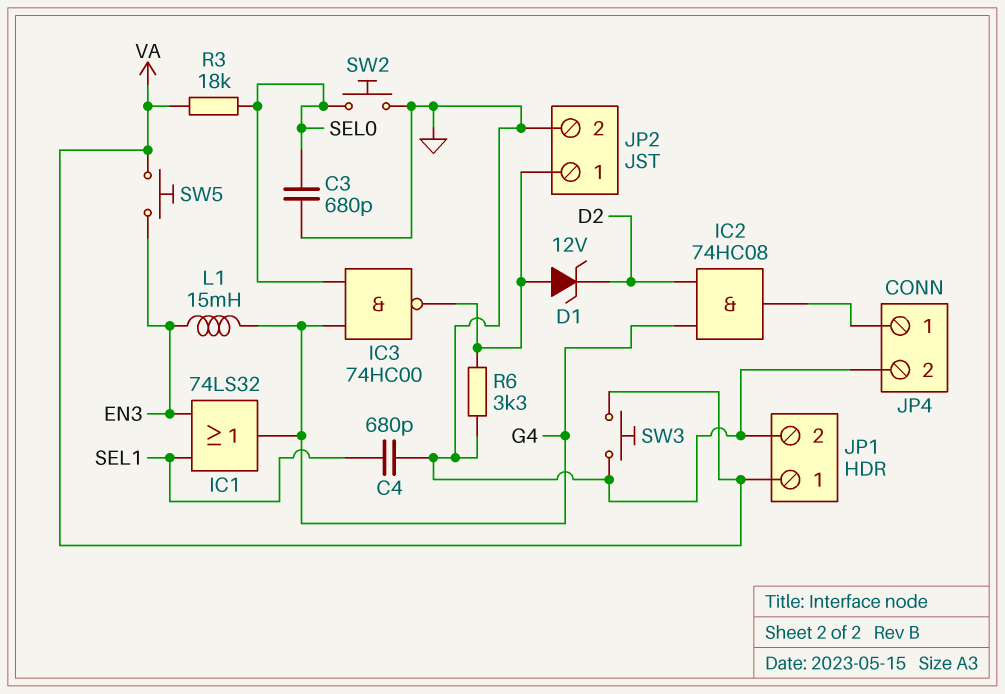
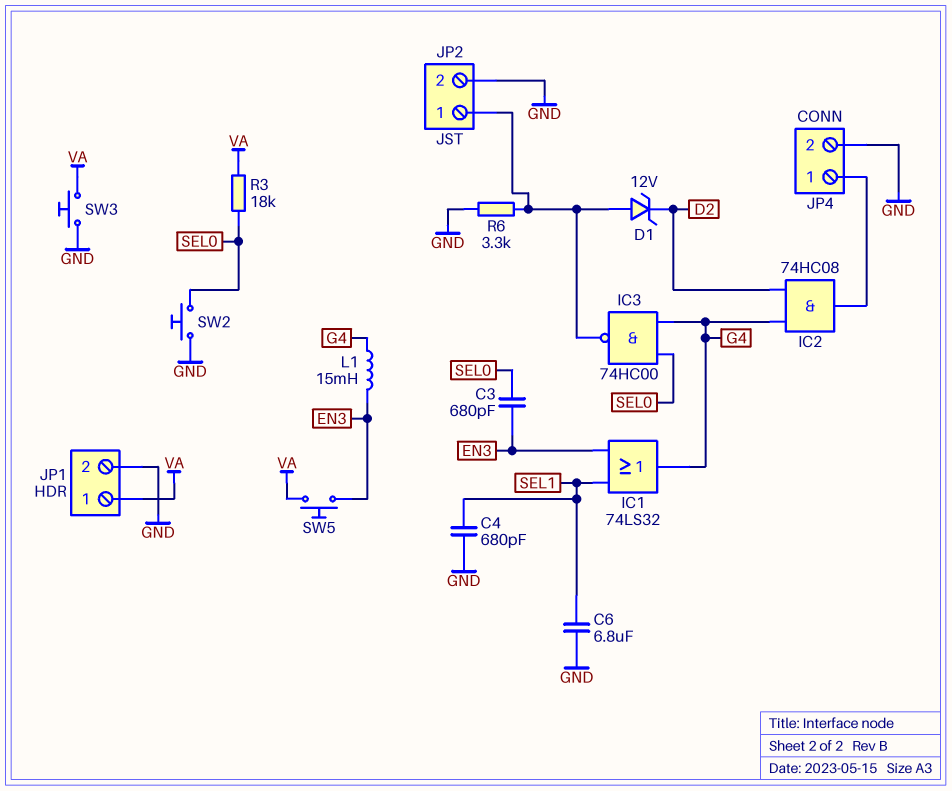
C3: 680pF (GND, SEL0) -> 680pF (EN3, SEL0)
C6: none -> 6.8uF (GND, SEL1)

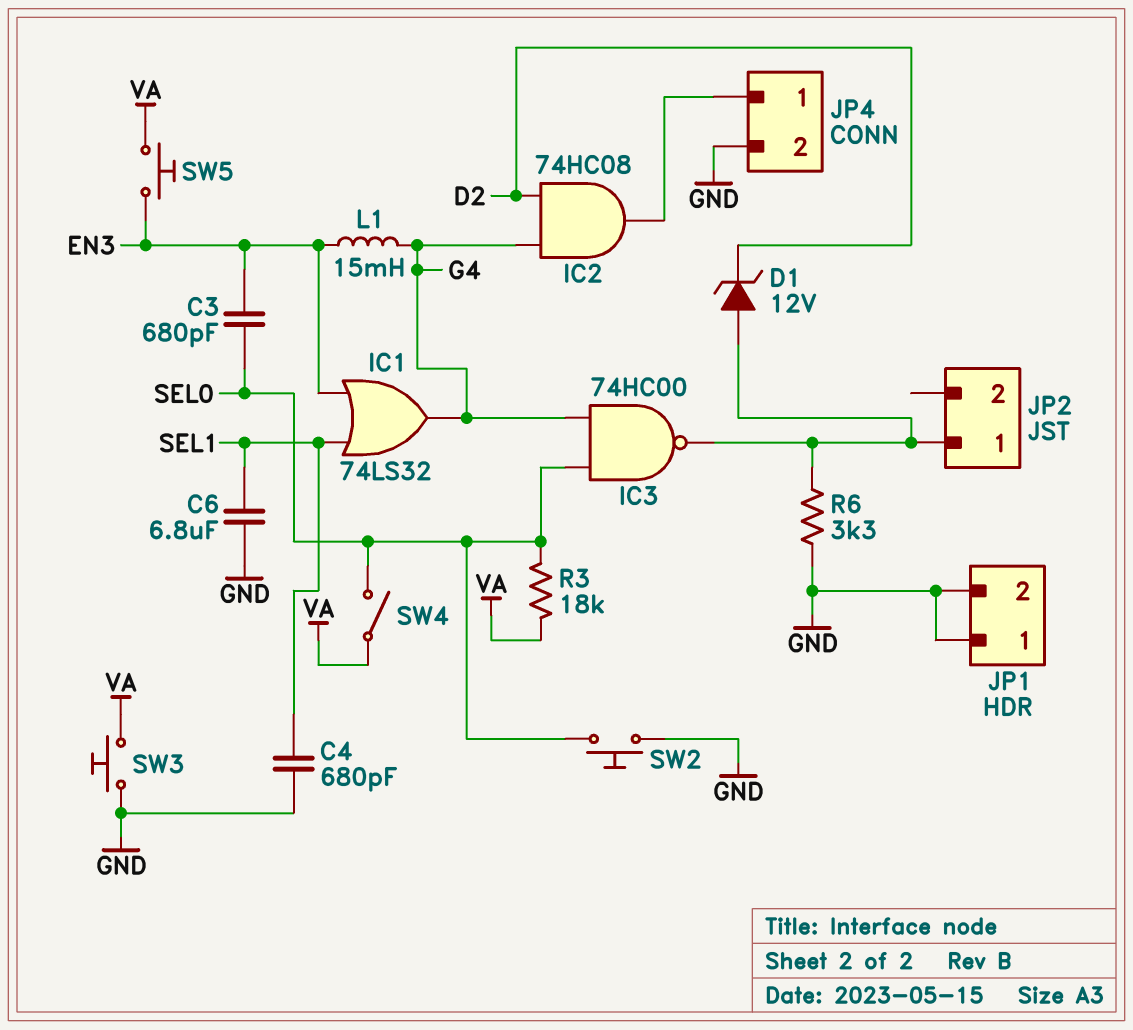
JP1 pin 1: VA -> GND
JP2 pin 2: GND -> none
SW4: none -> switch (SEL0, VA)

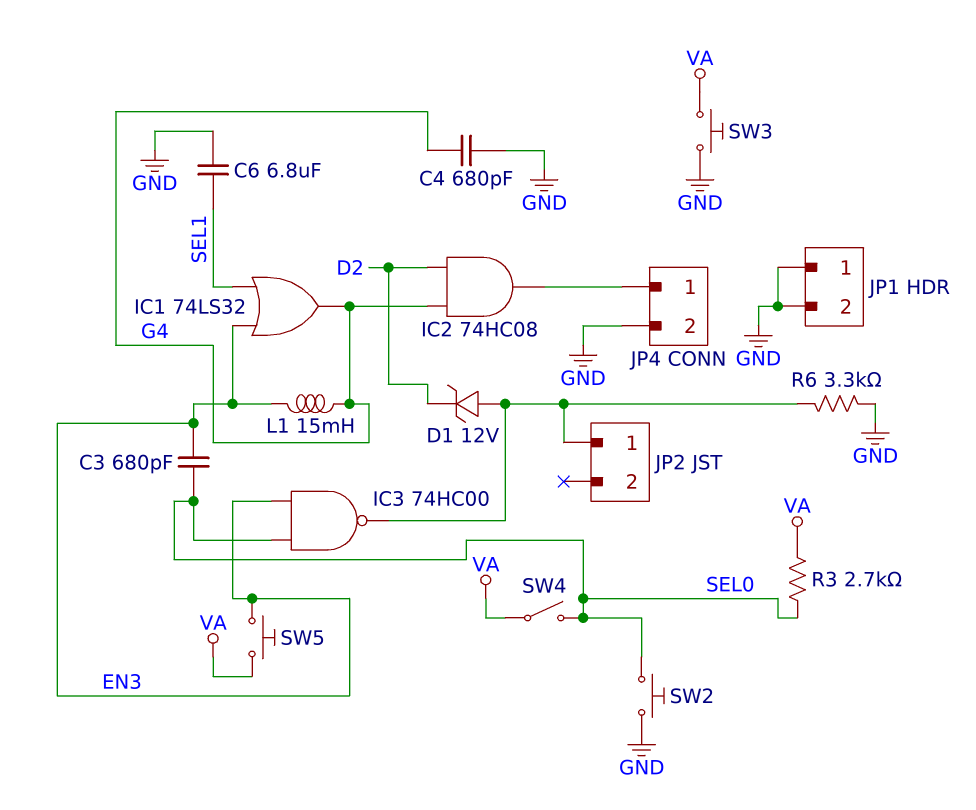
C4: 680pF (GND, SEL1) -> 680pF (G4, GND)
IC3: NAND 74HC00 (in G4, in SEL0, out JP2/1) -> NAND 74HC00 (in EN3, in SEL0, out JP2/1)
R3: 18k (SEL0, VA) -> 2.7k (SEL0, VA)

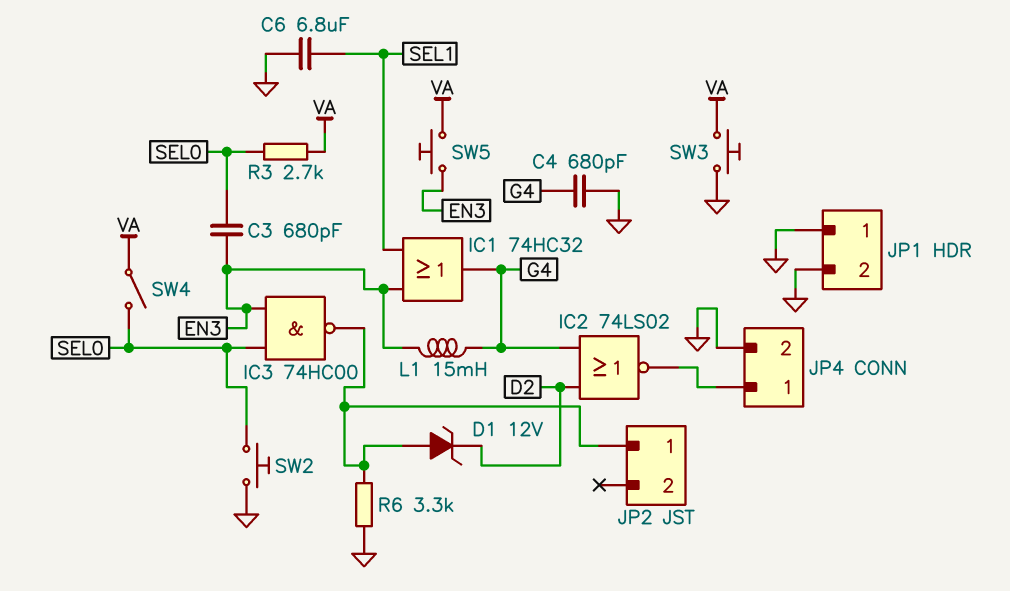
IC1: OR 74LS32 (in EN3, in SEL1, out G4) -> OR 74HC32 (in EN3, in SEL1, out G4)
IC2: AND 74HC08 (in D2, in G4, out JP4/1) -> NOR 74LS02 (in D2, in G4, out JP4/1)

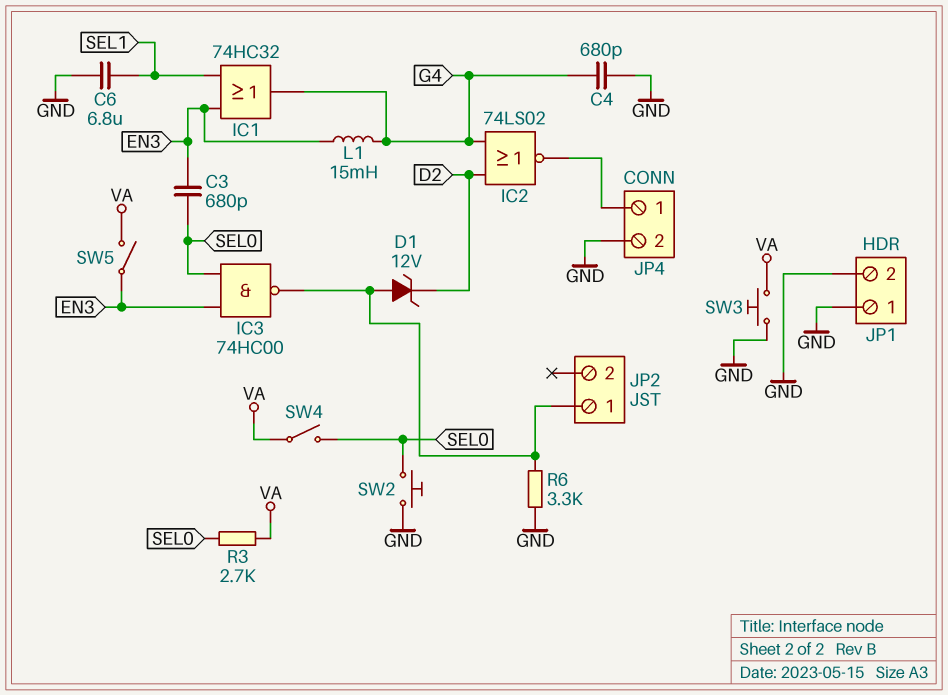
SW5: button (EN3, VA) -> switch (EN3, VA)

